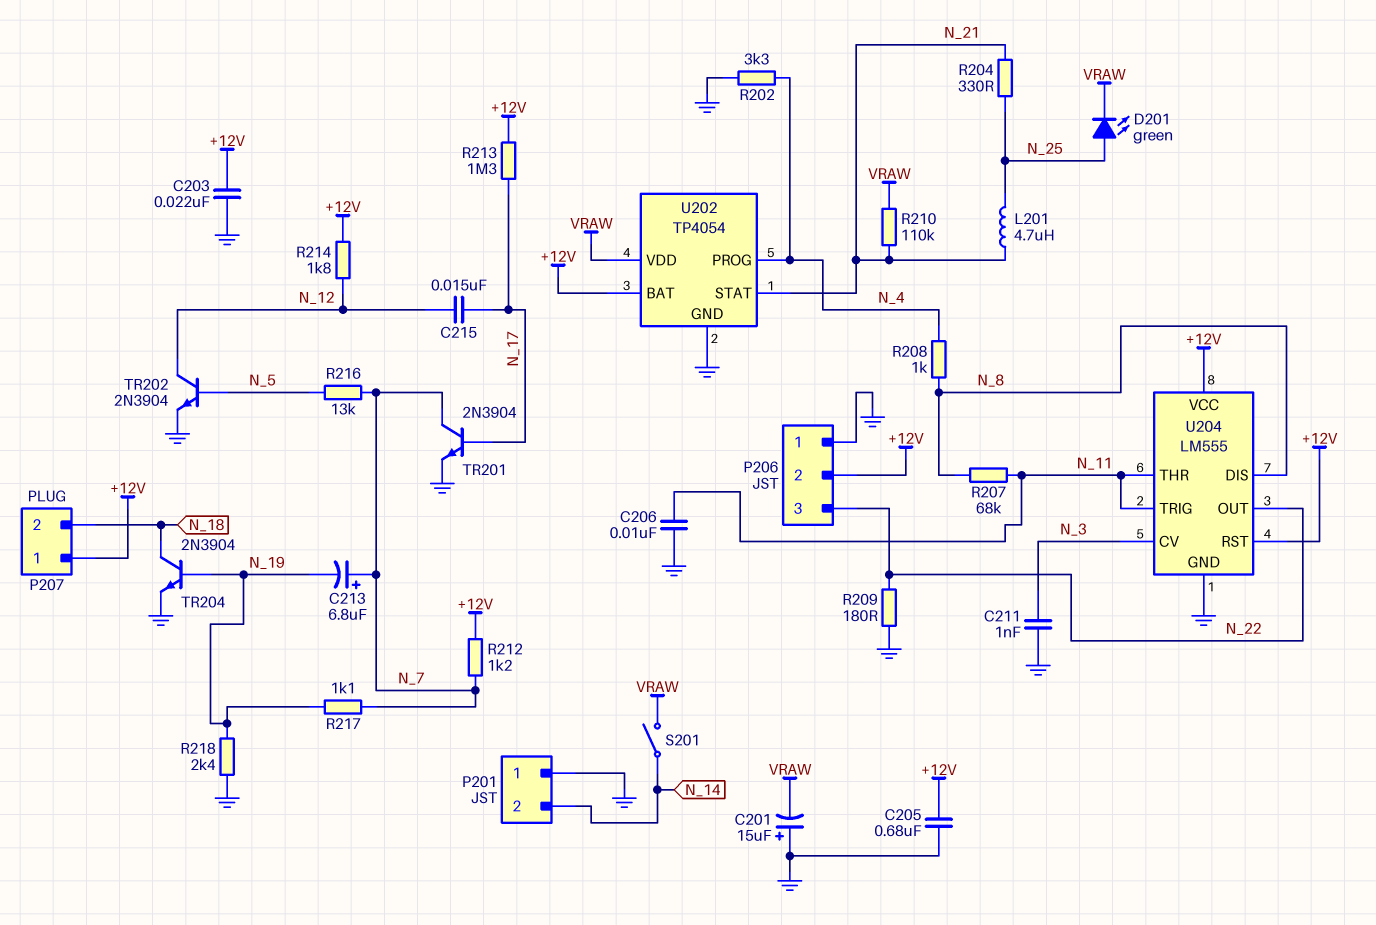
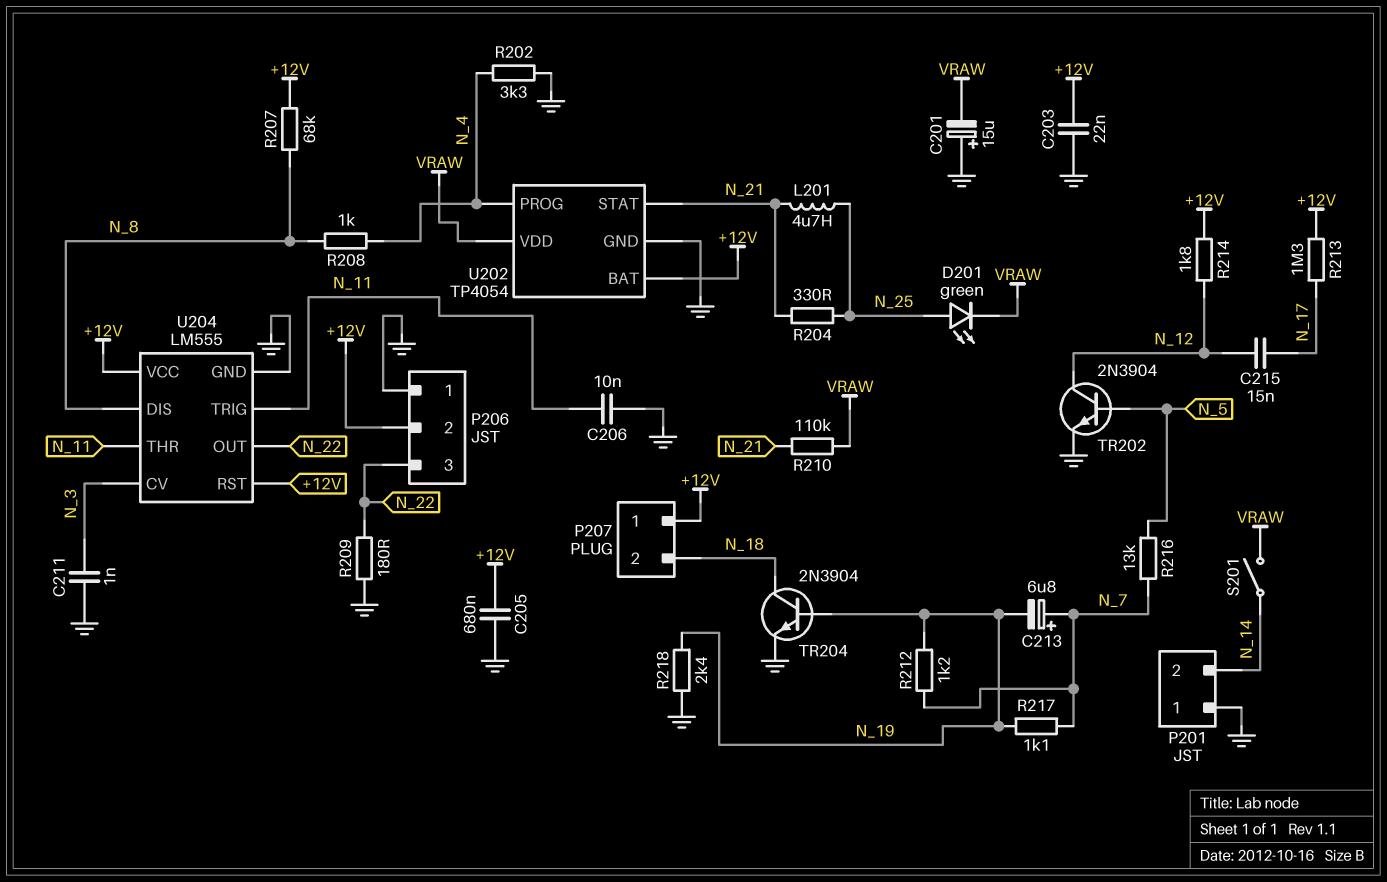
R207: 68k (N_8, N_11) -> 68k (+12V, N_8)
R212: 1.2k (+12V, N_7) -> 1.2k (N_7, N_19)
TR201: NPN 2N3904 (B N_17, C N_7, E GND) -> none

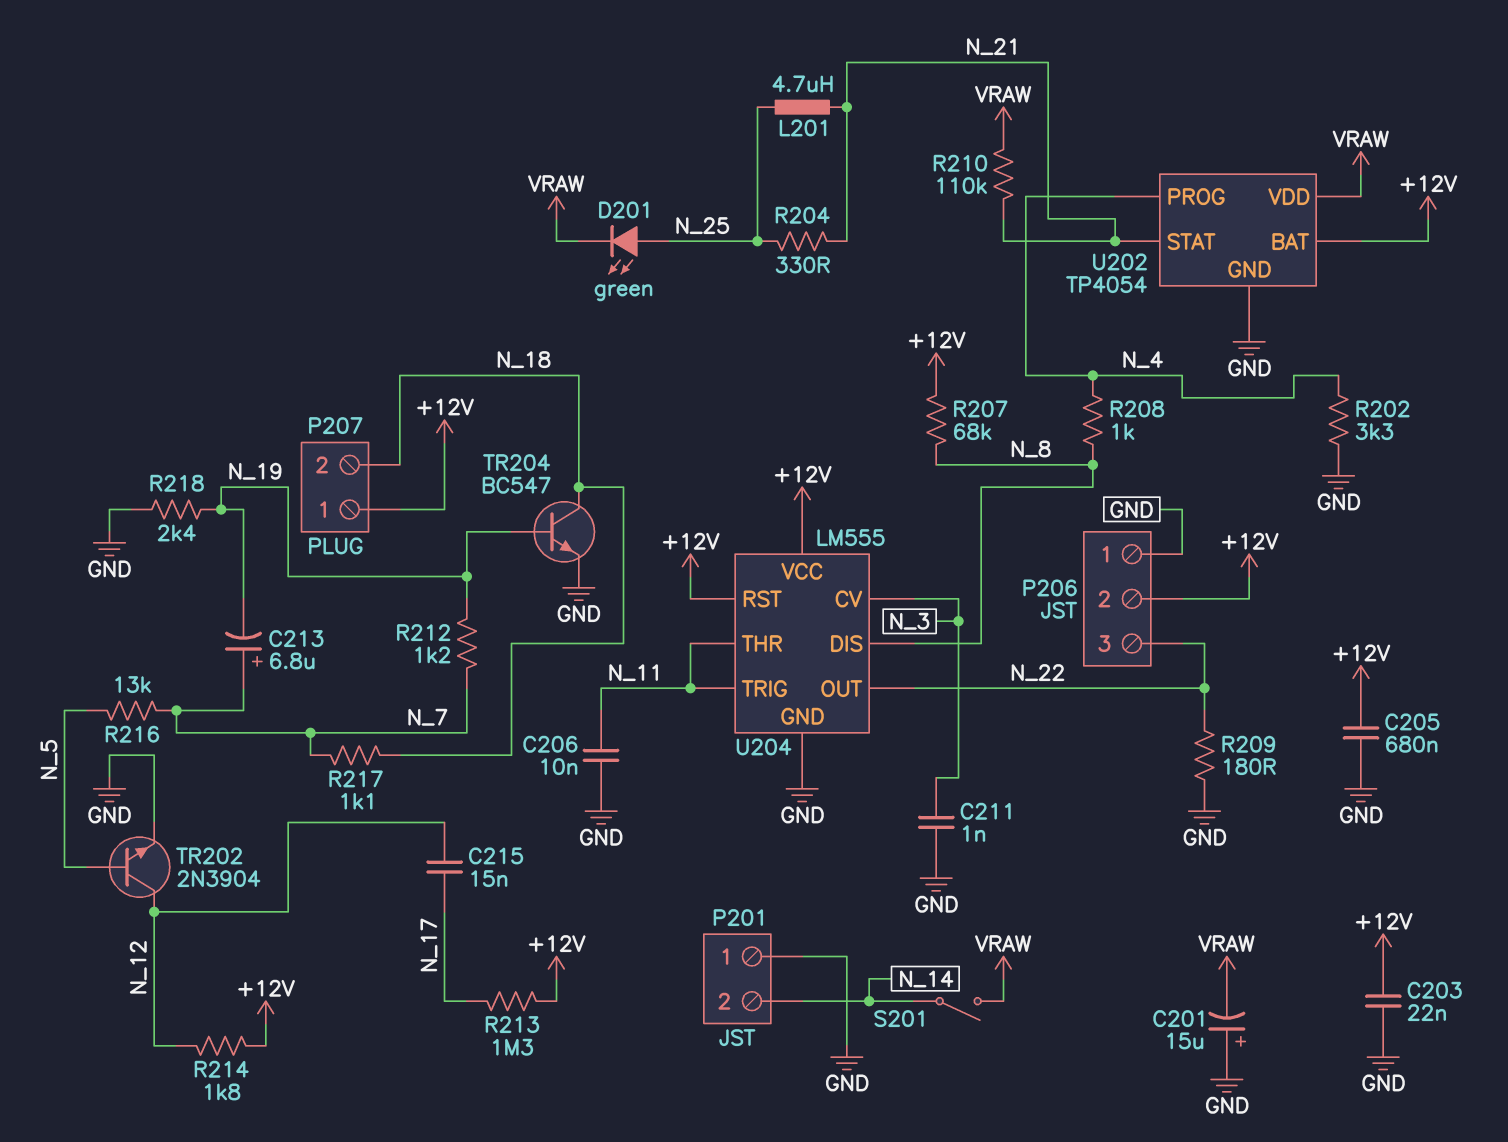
R217: 1.1k (N_7, N_19) -> 1.1k (N_7, N_18)
TR204: NPN 2N3904 (B N_19, C N_18, E GND) -> NPN BC547 (B N_19, C N_18, E GND)

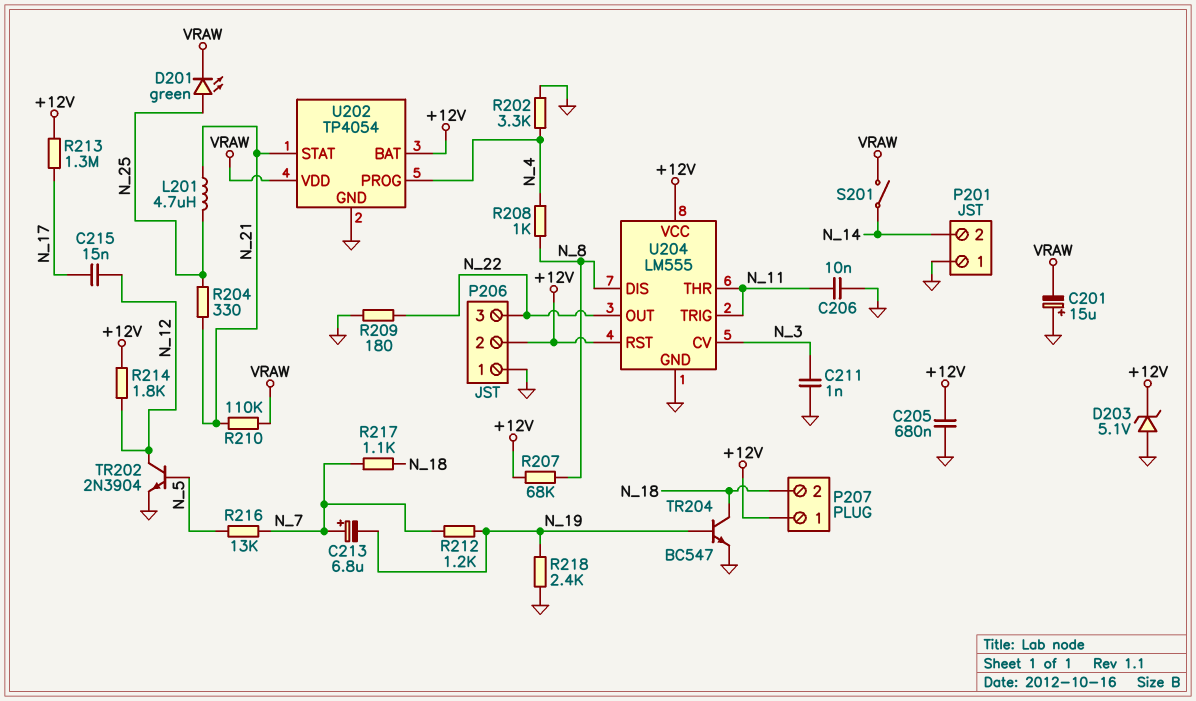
C203: 22nF (+12V, GND) -> none
D203: none -> zener 5.1V (A GND, K +12V)

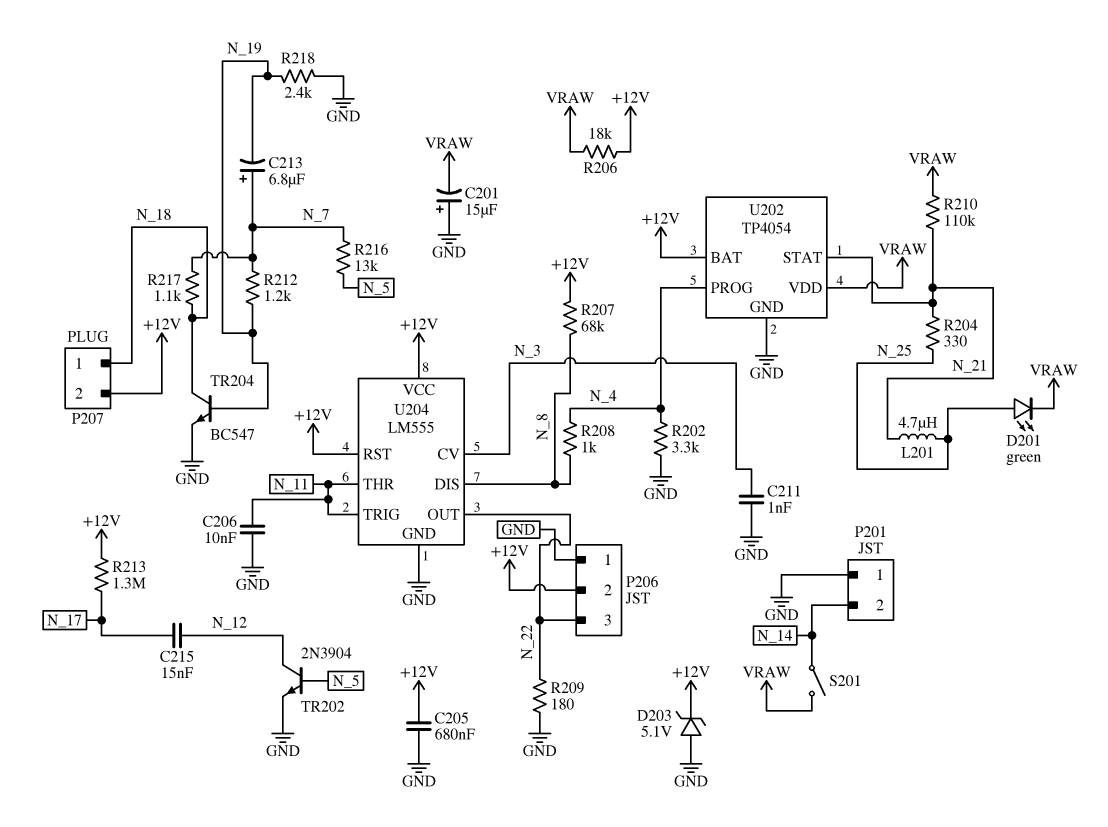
P207 pin 1: +12V -> N_18
P207 pin 2: N_18 -> +12V
R206: none -> 18k (+12V, VRAW)
R214: 1.8k (+12V, N_12) -> none

